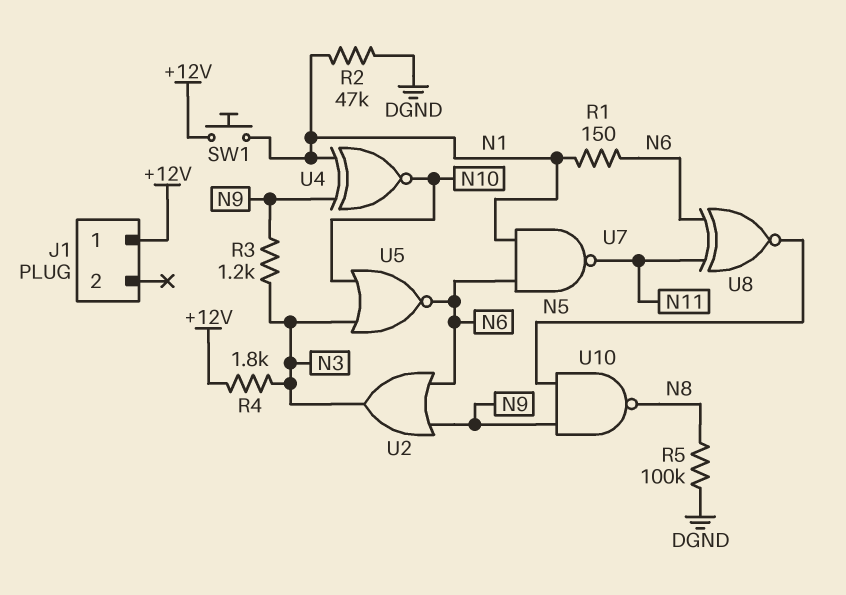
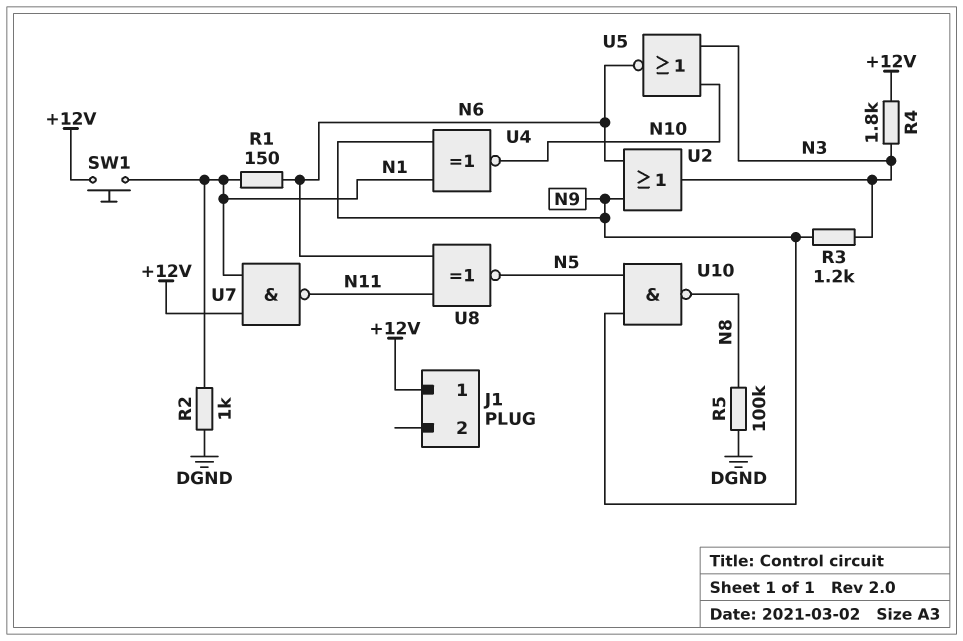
R2: 47k (DGND, N1) -> 1k (DGND, N1)
U7: NAND (in N1, in N6, out N11) -> NAND (in +12V, in N1, out N11)

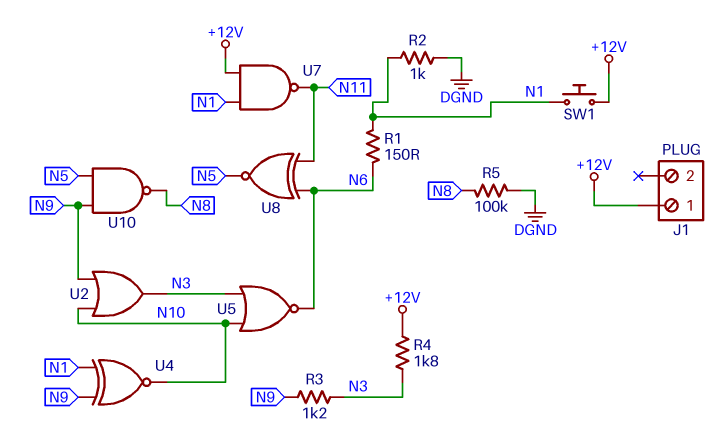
U2: OR (in N6, in N9, out N3) -> OR (in N9, in N10, out N3)

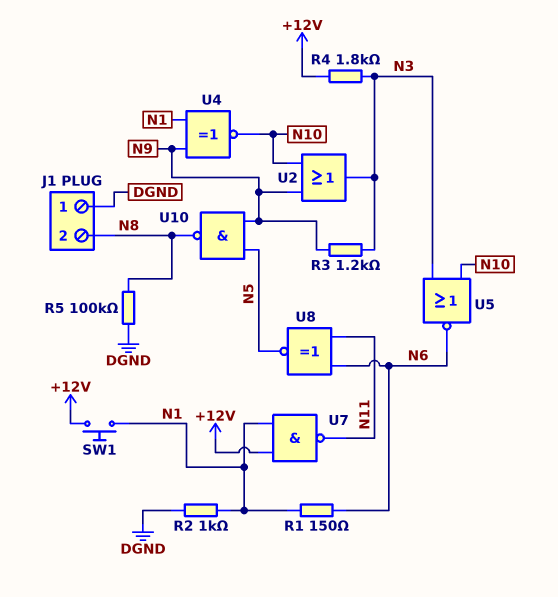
J1 pin 1: +12V -> DGND
J1 pin 2: none -> N8

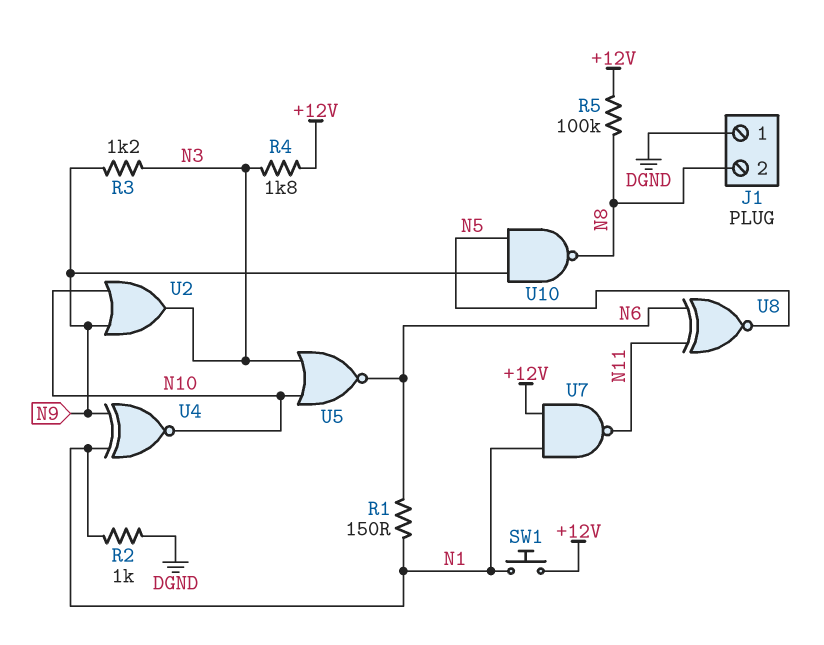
R5: 100k (DGND, N8) -> 100k (+12V, N8)

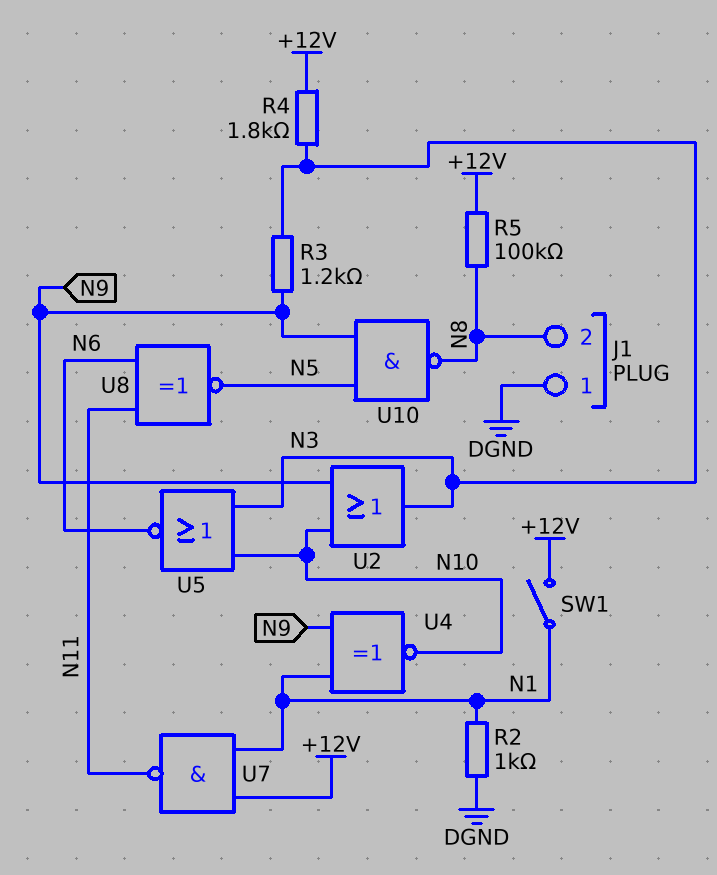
R1: 150 (N1, N6) -> none
SW1: button (+12V, N1) -> switch (+12V, N1)

